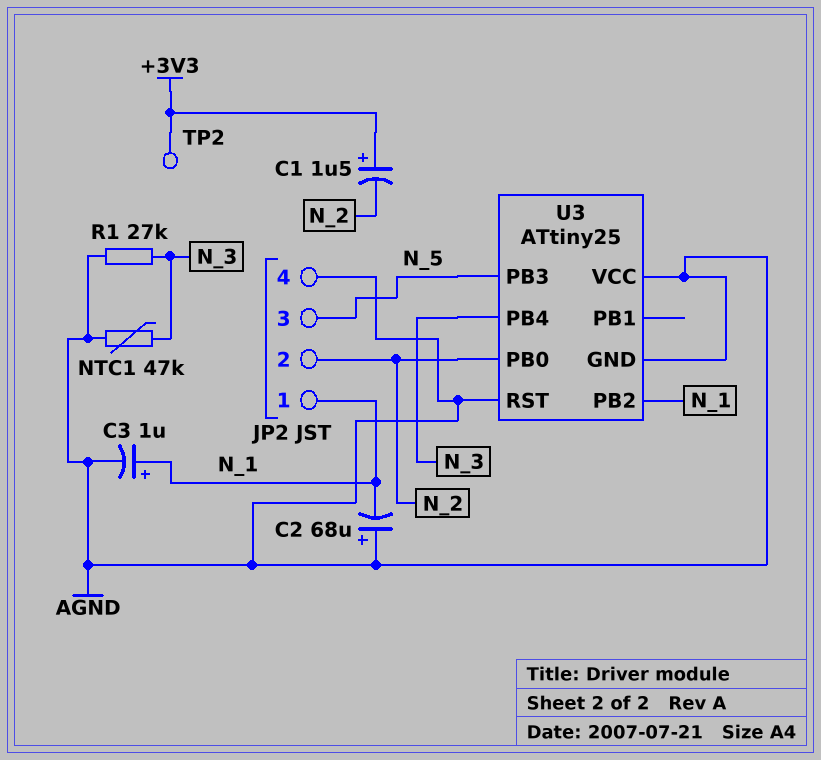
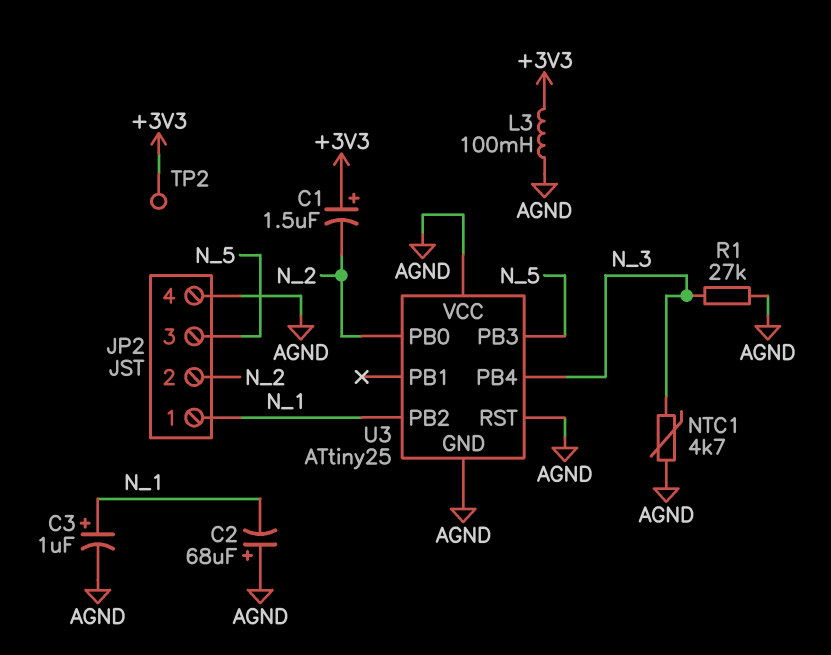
L3: none -> 100mH (+3V3, AGND)
NTC1: 47k (AGND, N_3) -> 4.7k (AGND, N_3)

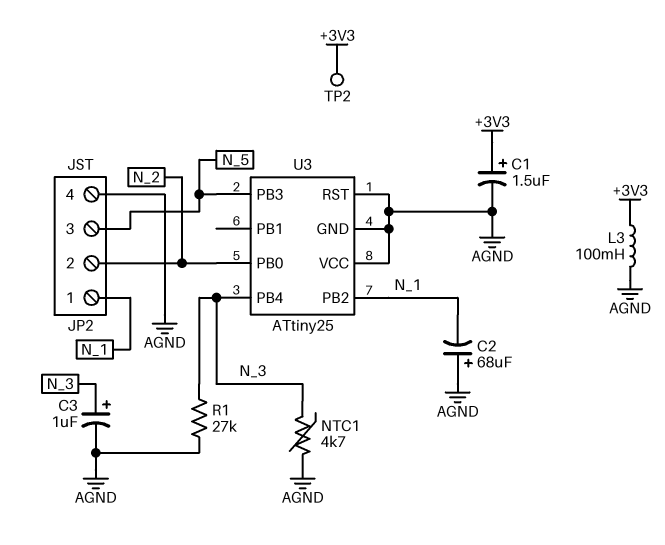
C1: 1.5uF (plus +3V3, minus N_2) -> 1.5uF (plus +3V3, minus AGND)
C3: 1uF (plus N_1, minus AGND) -> 1uF (plus N_3, minus AGND)

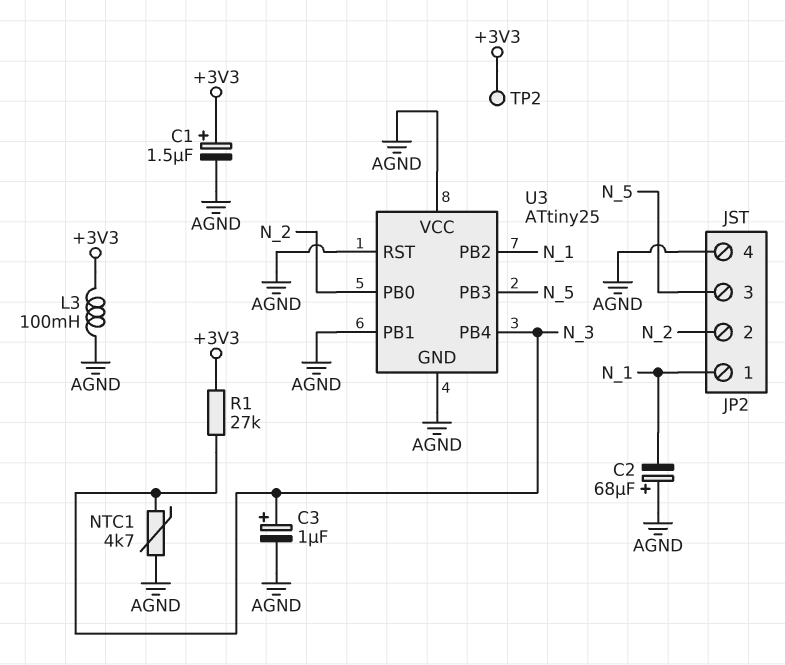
R1: 27k (AGND, N_3) -> 27k (+3V3, N_3)
U3 pin PB1: none -> AGND

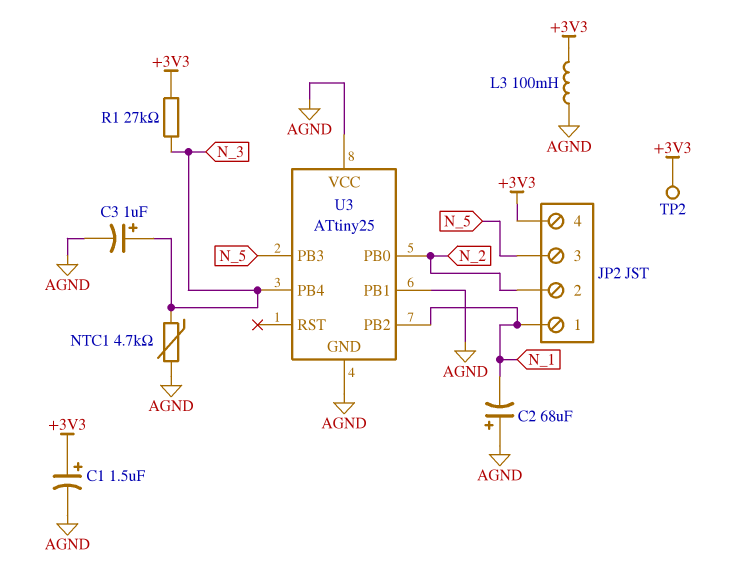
JP2 pin 4: AGND -> +3V3
U3 pin RST: AGND -> none

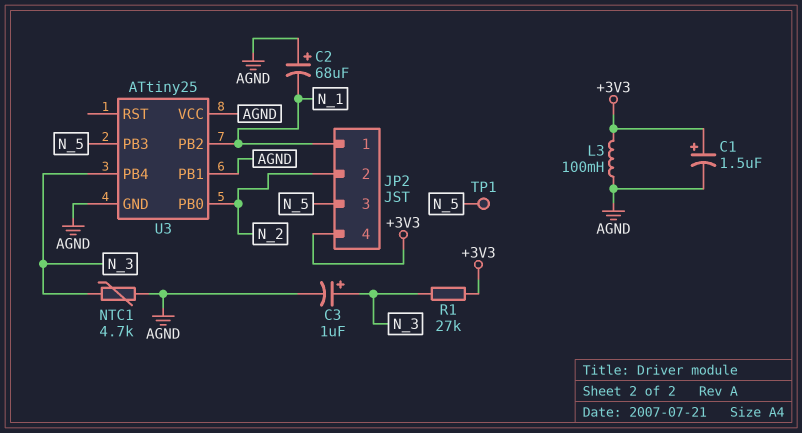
TP1: none -> test point (N_5)
TP2: test point (+3V3) -> none

